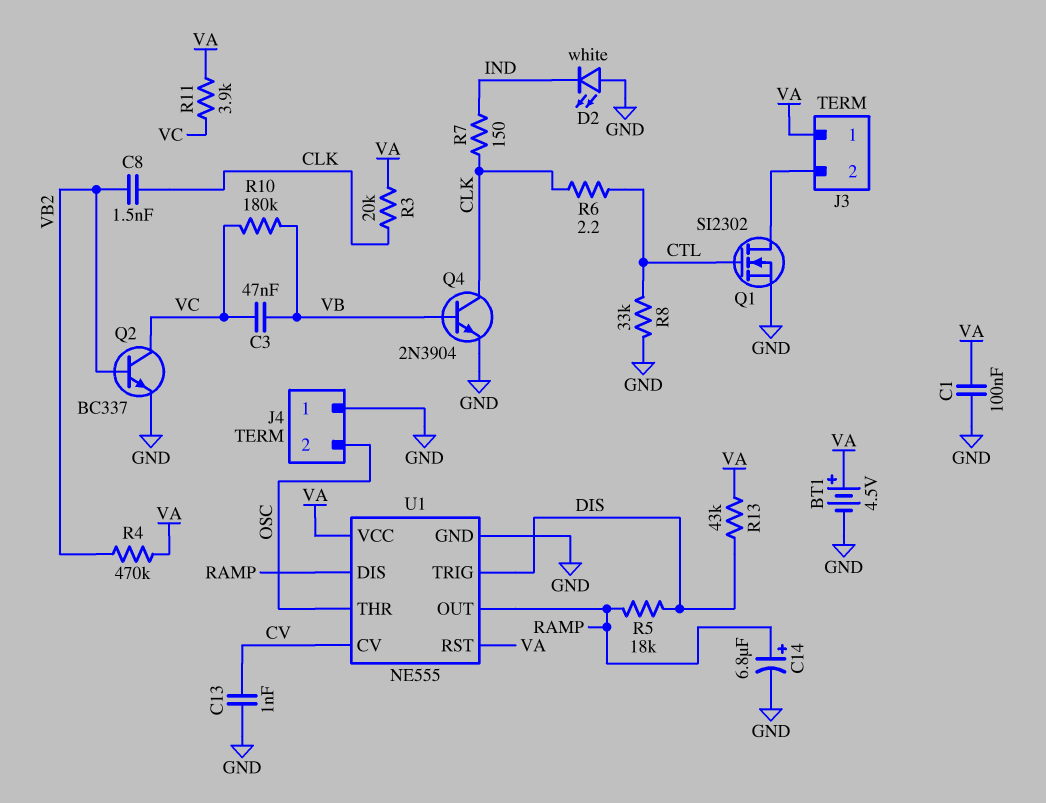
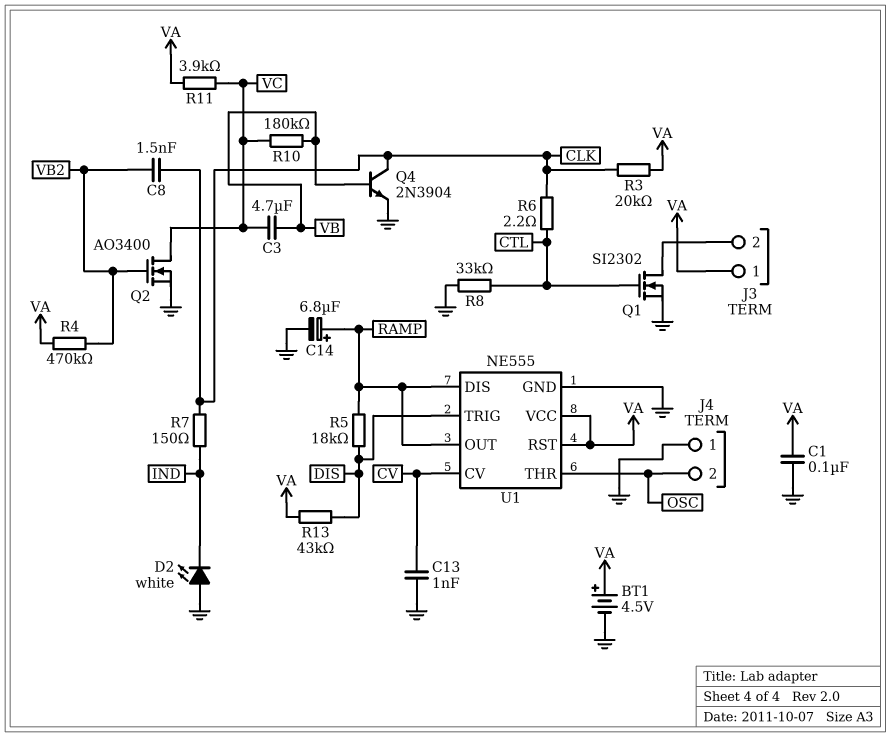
C3: 47nF (VB, VC) -> 4.7uF (VB, VC)
Q2: NPN BC337 (B VB2, C VC, E GND) -> NMOS AO3400 (G VB2, D VC, S GND)

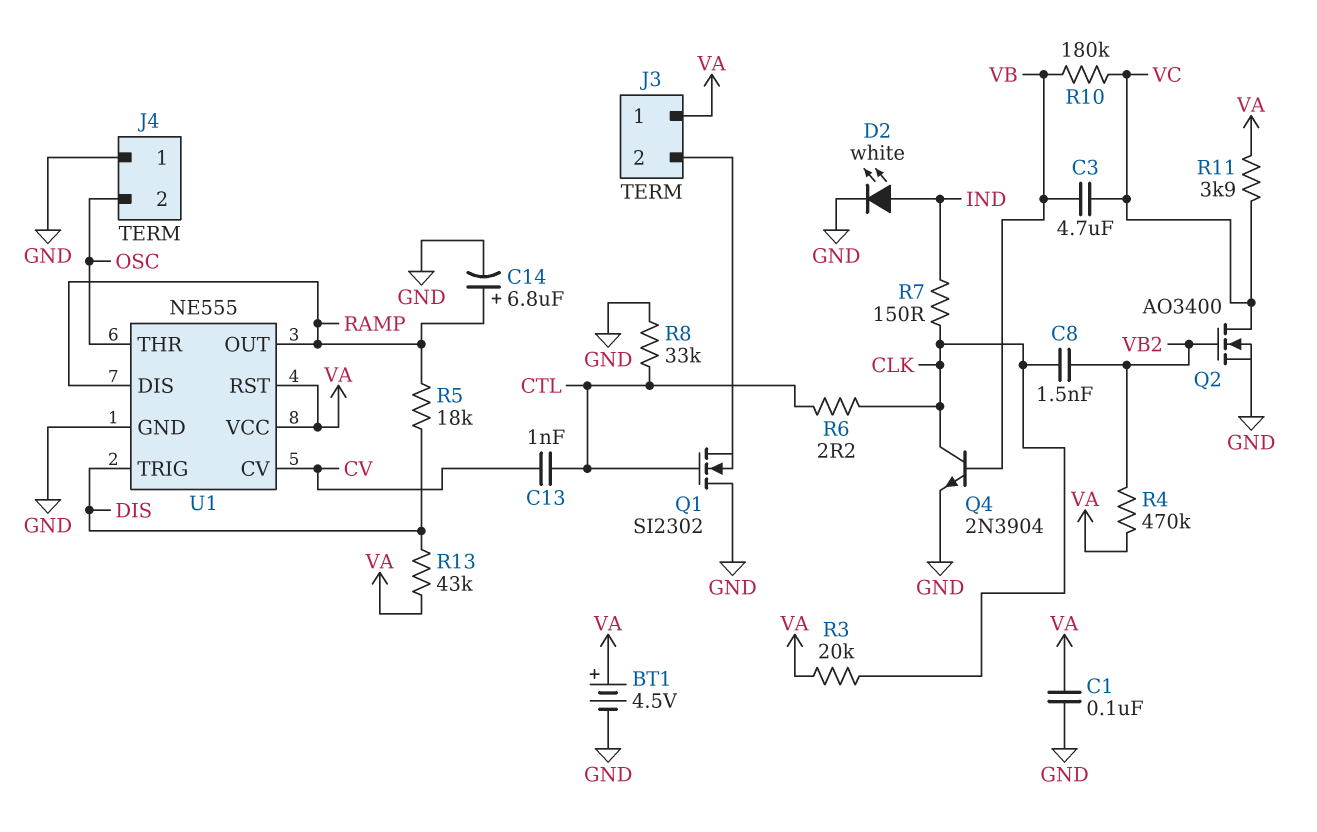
C13: 1nF (CV, GND) -> 1nF (CTL, CV)
D2: LED white (A GND, K IND) -> LED white (A IND, K GND)
Q1: NMOS SI2302 (G CTL, D J3/2, S GND) -> NMOS SI2302 (G CTL, D GND, S J3/2)

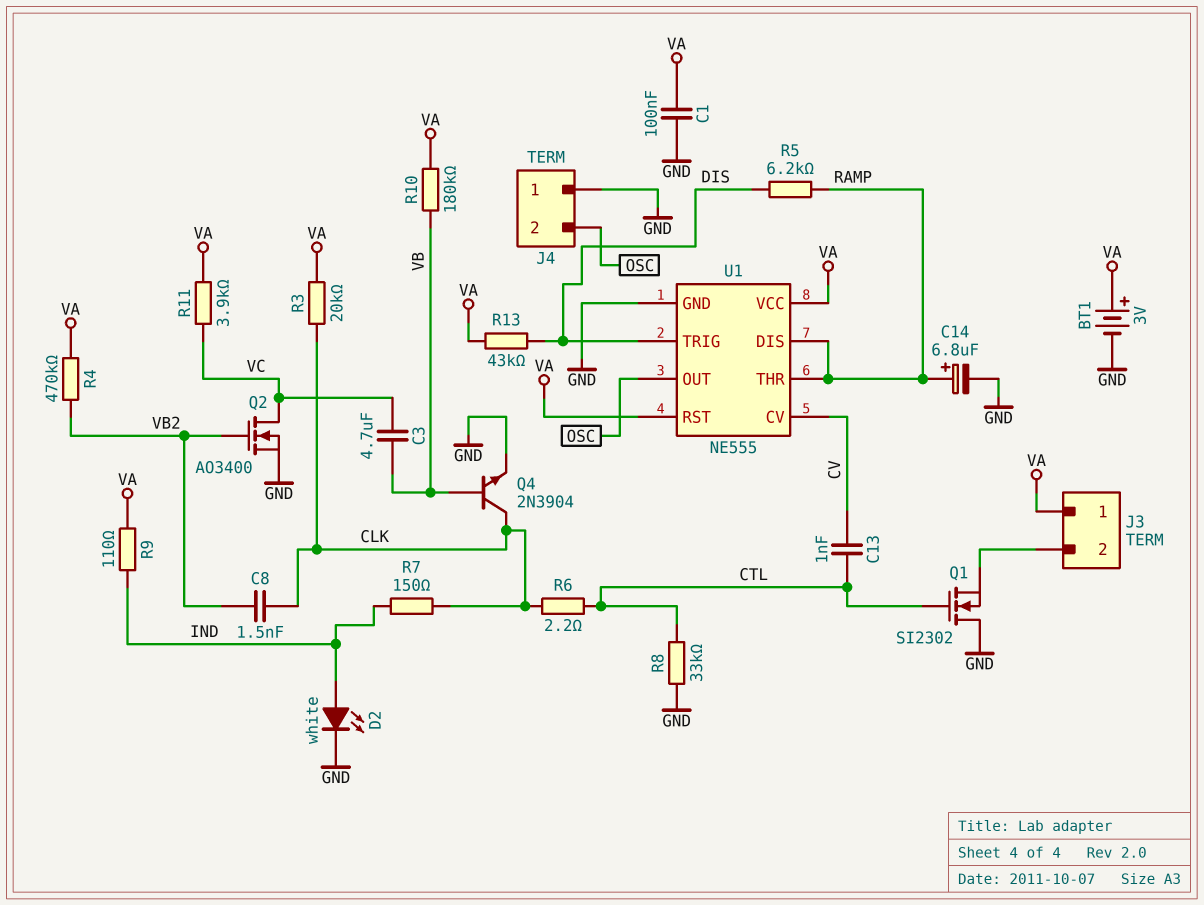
BT1: 4.5V (plus VA, minus GND) -> 3V (plus VA, minus GND)
R5: 18k (DIS, RAMP) -> 6.2k (DIS, RAMP)
R9: none -> 110 (IND, VA)
R10: 180k (VB, VC) -> 180k (VA, VB)
U1 pin OUT: RAMP -> OSC
U1 pin THR: OSC -> RAMP

